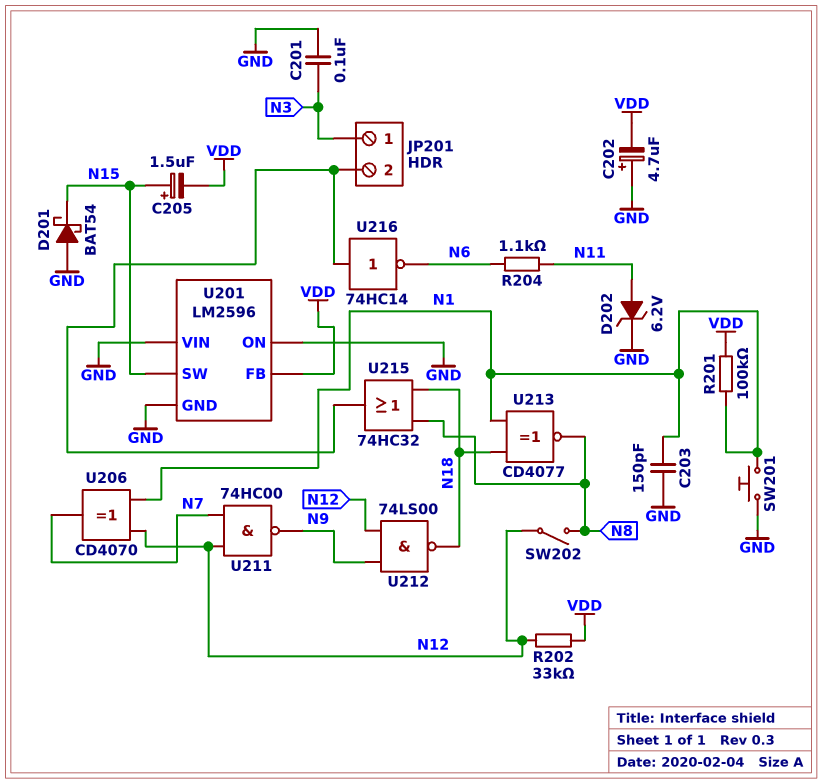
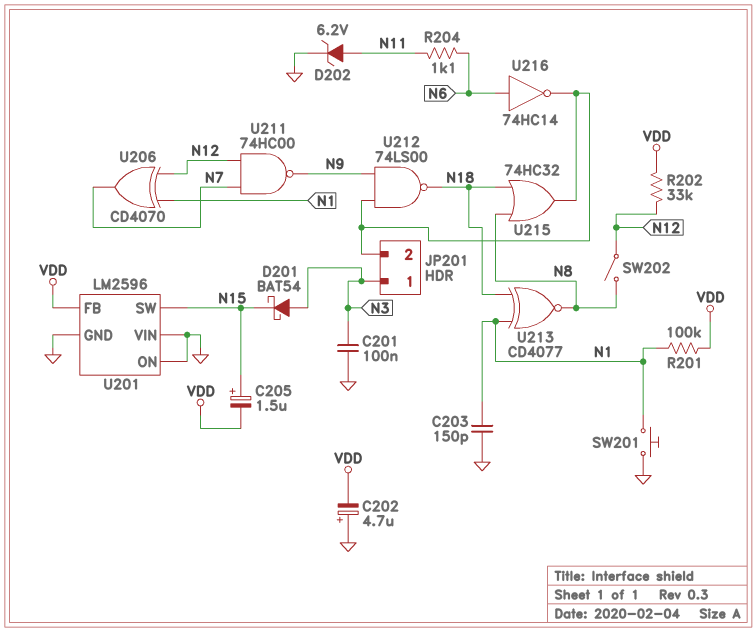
D201: schottky BAT54 (A GND, K N15) -> schottky BAT54 (A N3, K N15)
U212: NAND 74LS00 (in N9, in N12, out N18) -> NAND 74LS00 (in JP201/2, in N9, out N18)
U216: NOT 74HC14 (in JP201/2, out N6) -> NOT 74HC14 (in N6, out JP201/2)

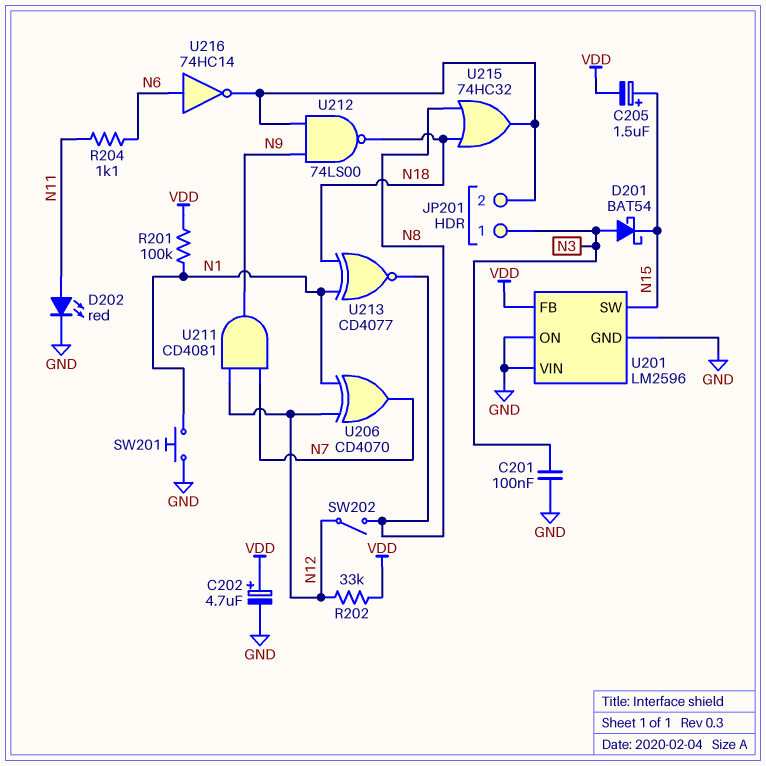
C202: 4.7uF (plus GND, minus VDD) -> 4.7uF (plus VDD, minus GND)
C203: 150pF (GND, N1) -> none
D202: zener 6.2V (A N11, K GND) -> LED red (A N11, K GND)
U211: NAND 74HC00 (in N7, in N12, out N9) -> AND CD4081 (in N7, in N12, out N9)

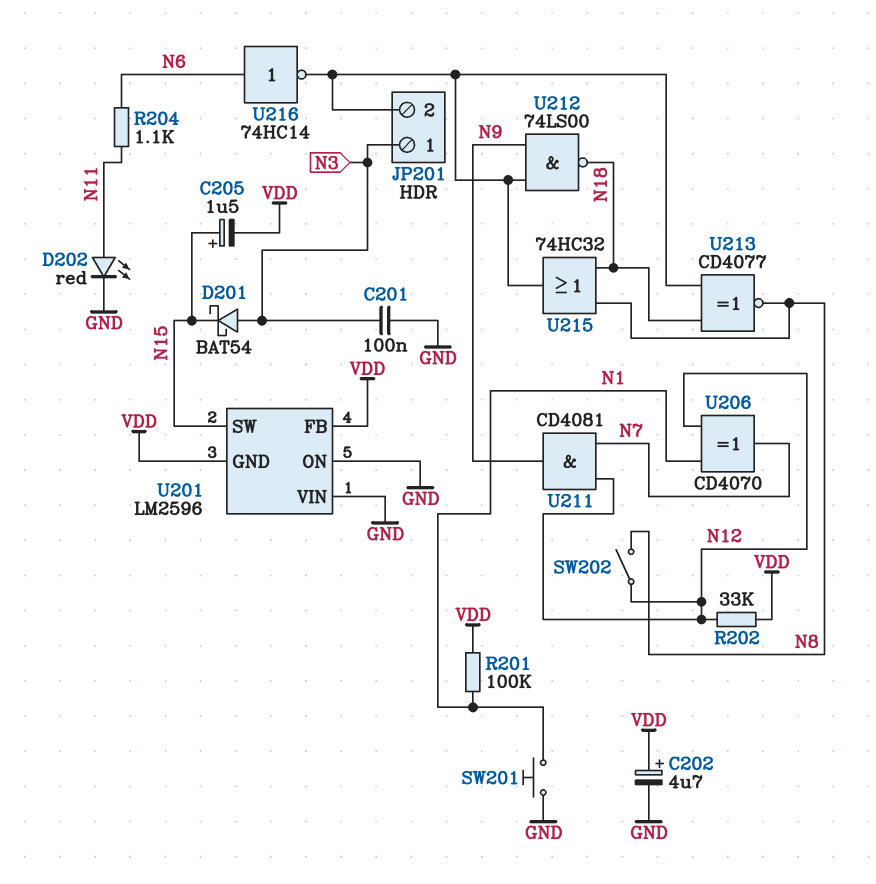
U201 pin GND: GND -> VDD
U213: XNOR CD4077 (in N1, in N18, out N8) -> XNOR CD4077 (in JP201/2, in N18, out N8)

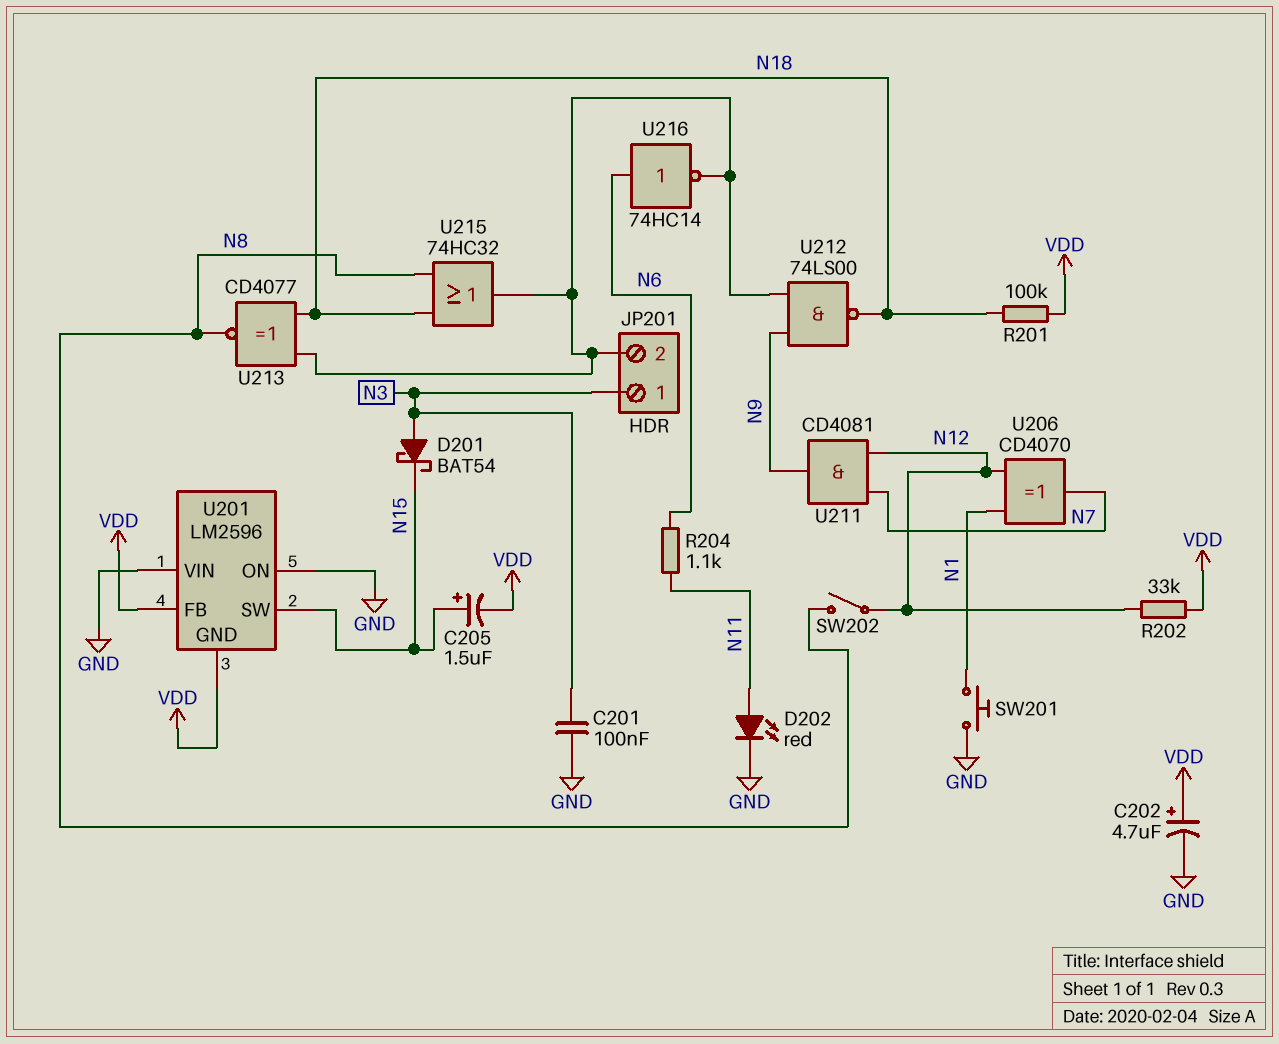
R201: 100k (N1, VDD) -> 100k (N18, VDD)

